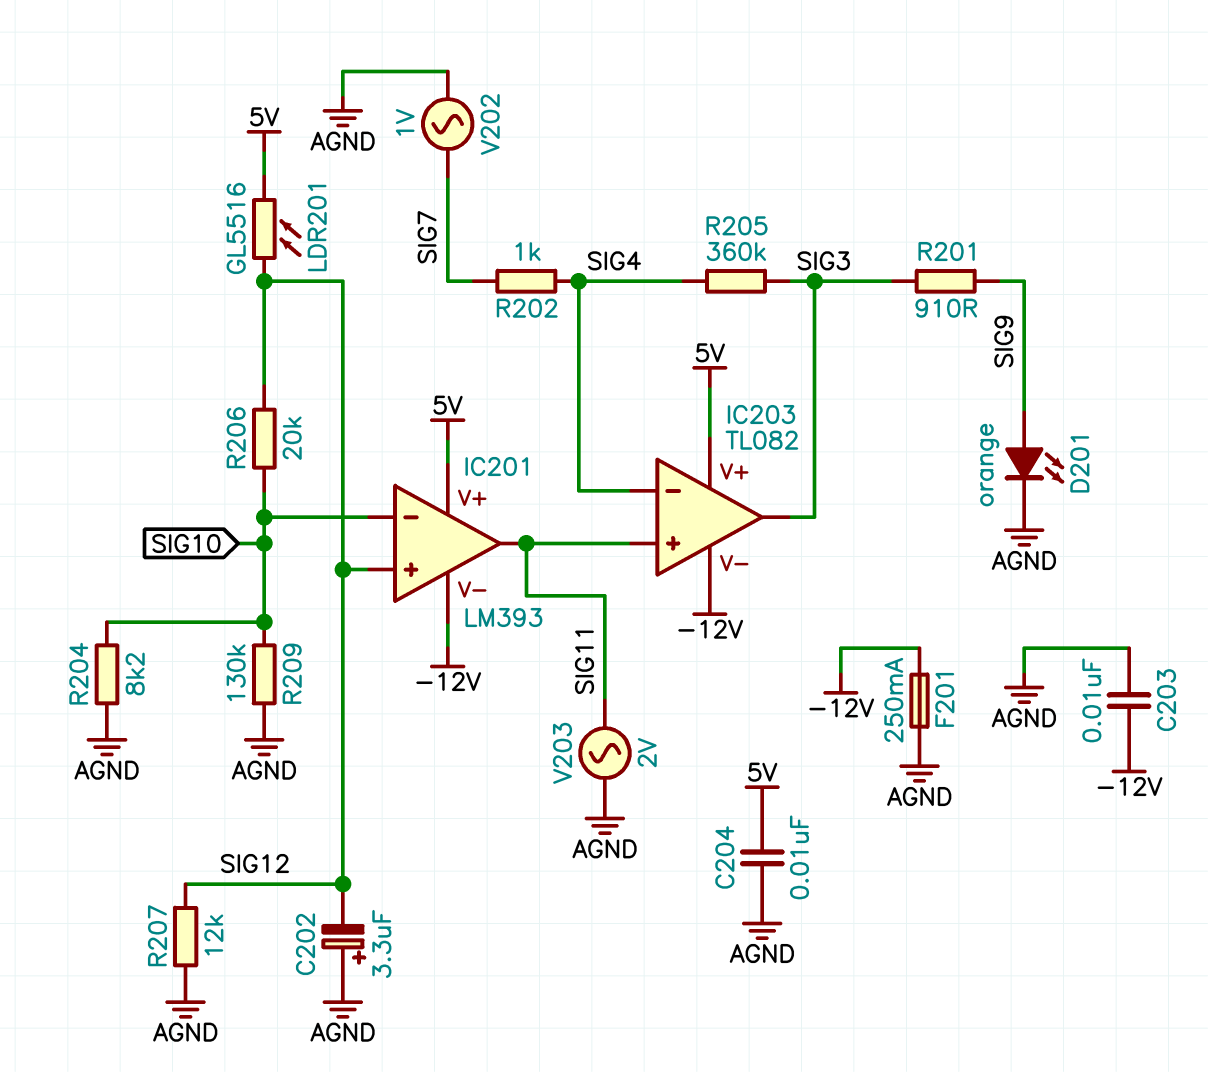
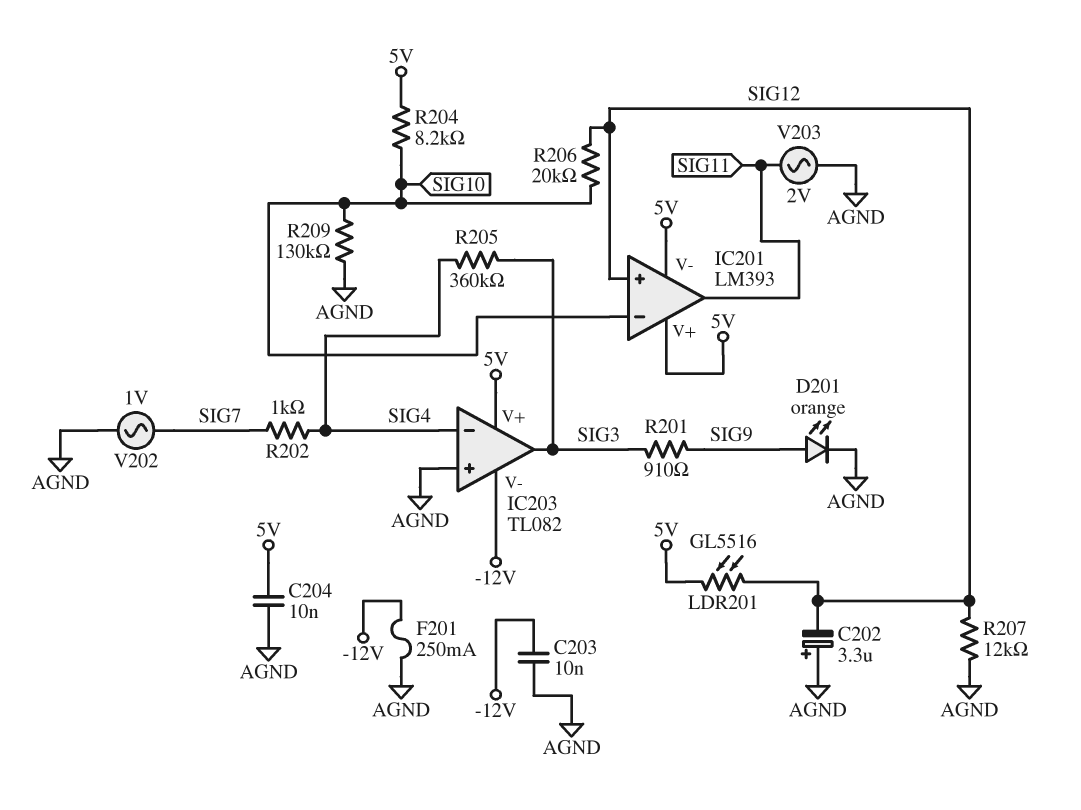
IC201 pin V-: -12V -> 5V
IC203 pin in+: SIG11 -> AGND
R204: 8.2k (AGND, SIG10) -> 8.2k (5V, SIG10)

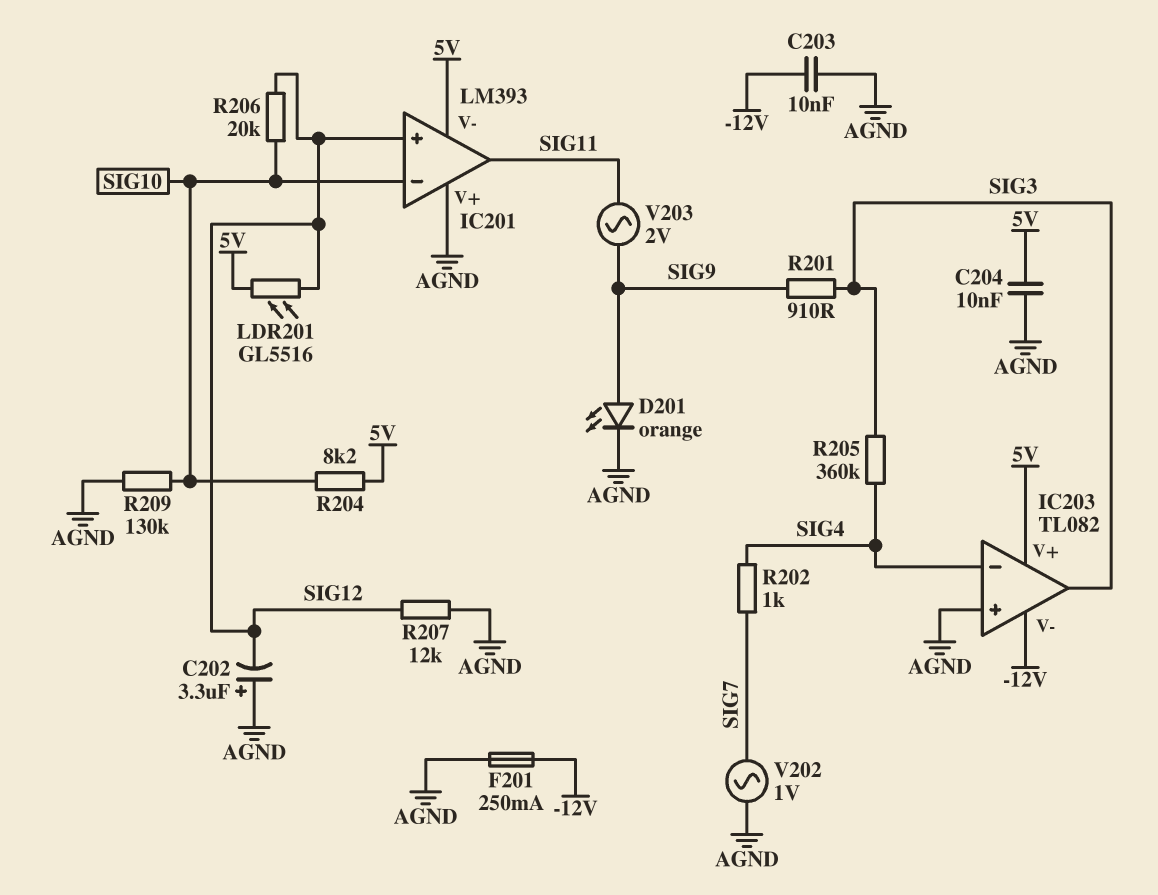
IC201 pin V+: 5V -> AGND
V203: AC 2V (AGND, SIG11) -> AC 2V (SIG9, SIG11)

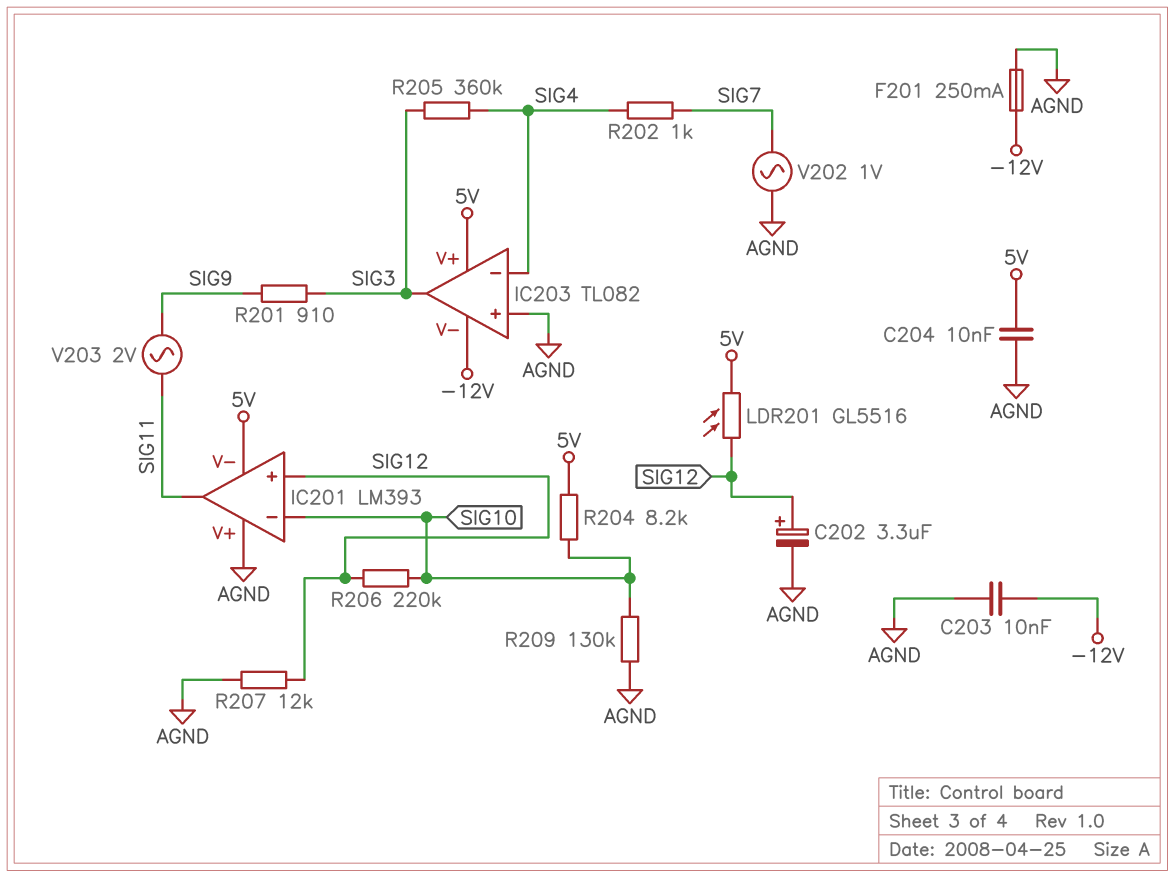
C202: 3.3uF (plus AGND, minus SIG12) -> 3.3uF (plus SIG12, minus AGND)
D201: LED orange (A SIG9, K AGND) -> none
R206: 20k (SIG10, SIG12) -> 220k (SIG10, SIG12)

